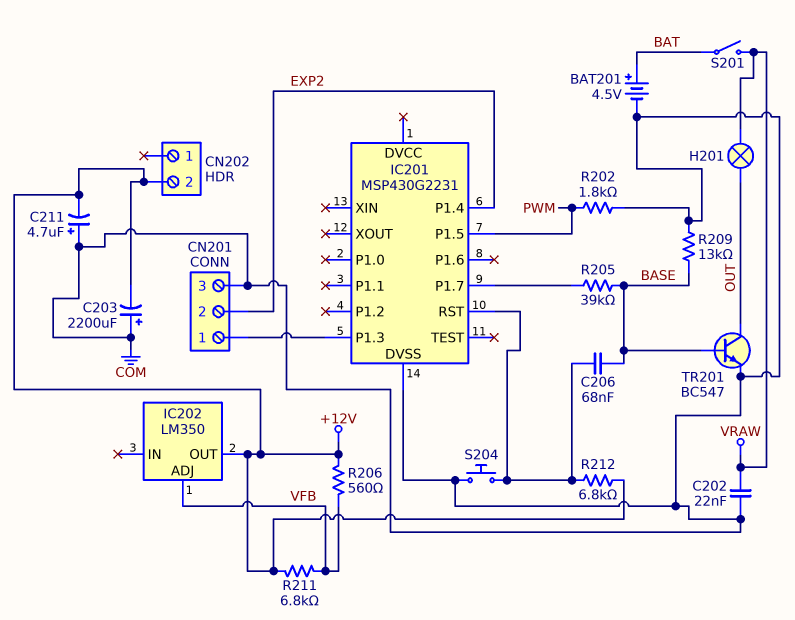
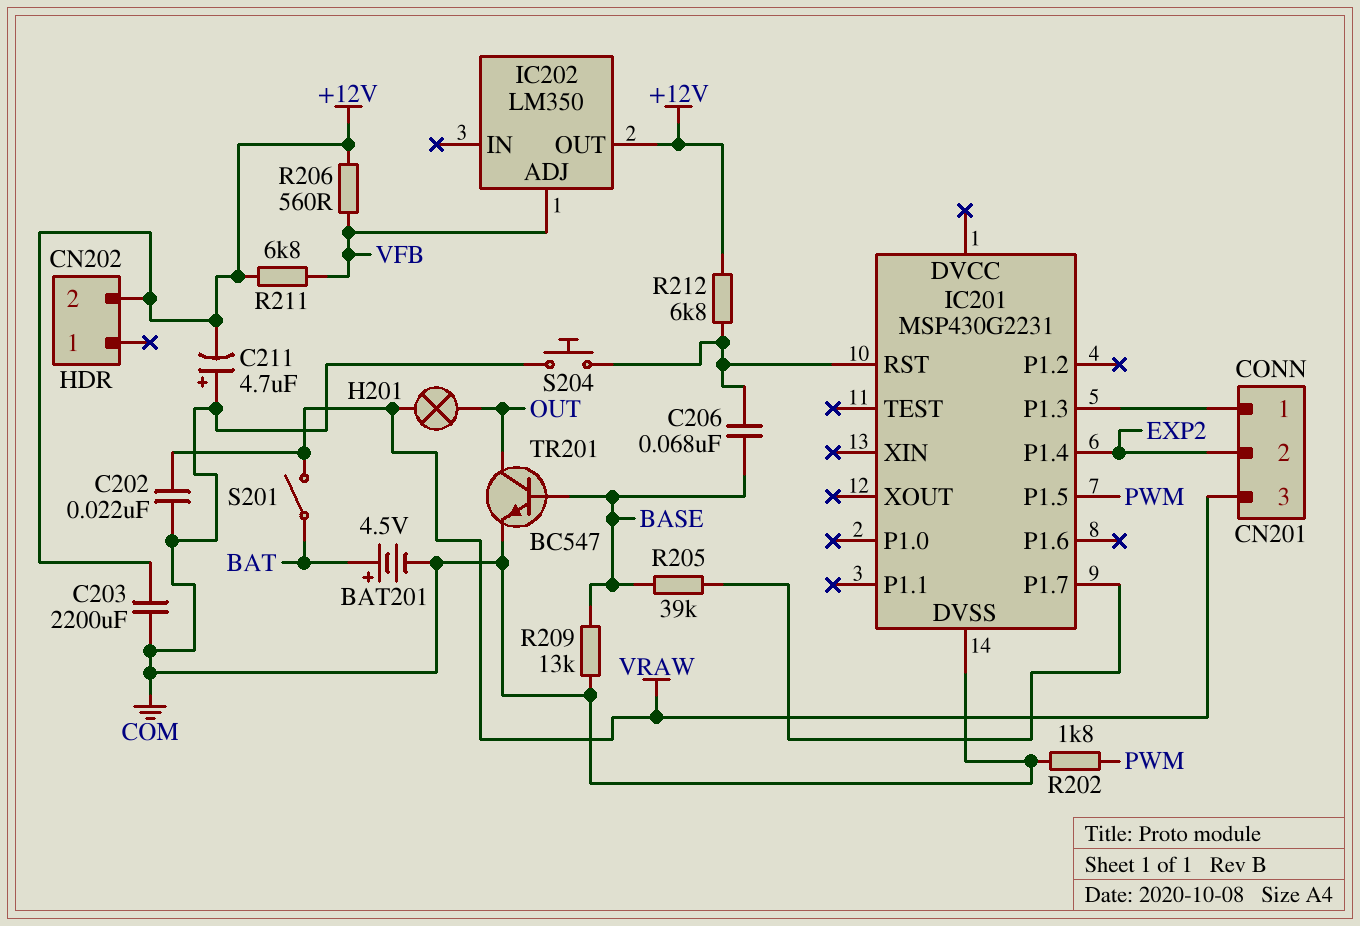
C203: 2200uF (plus COM, minus +12V) -> 2200uF (+12V, COM)
CN201 pin 3: COM -> VRAW

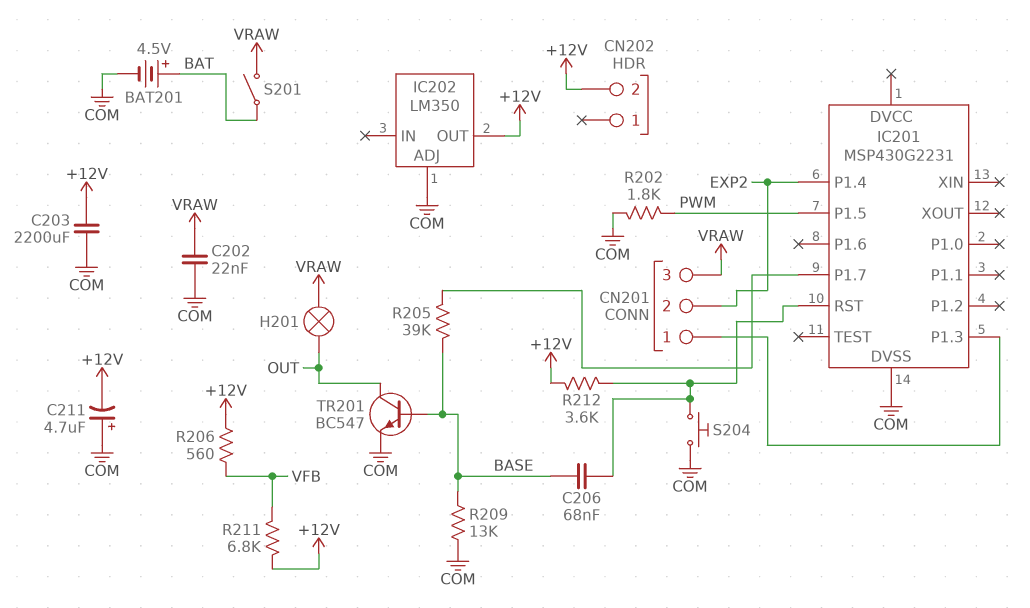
IC202 pin ADJ: VFB -> COM
R212: 6.8k (+12V, IC201/RST) -> 3.6k (+12V, IC201/RST)

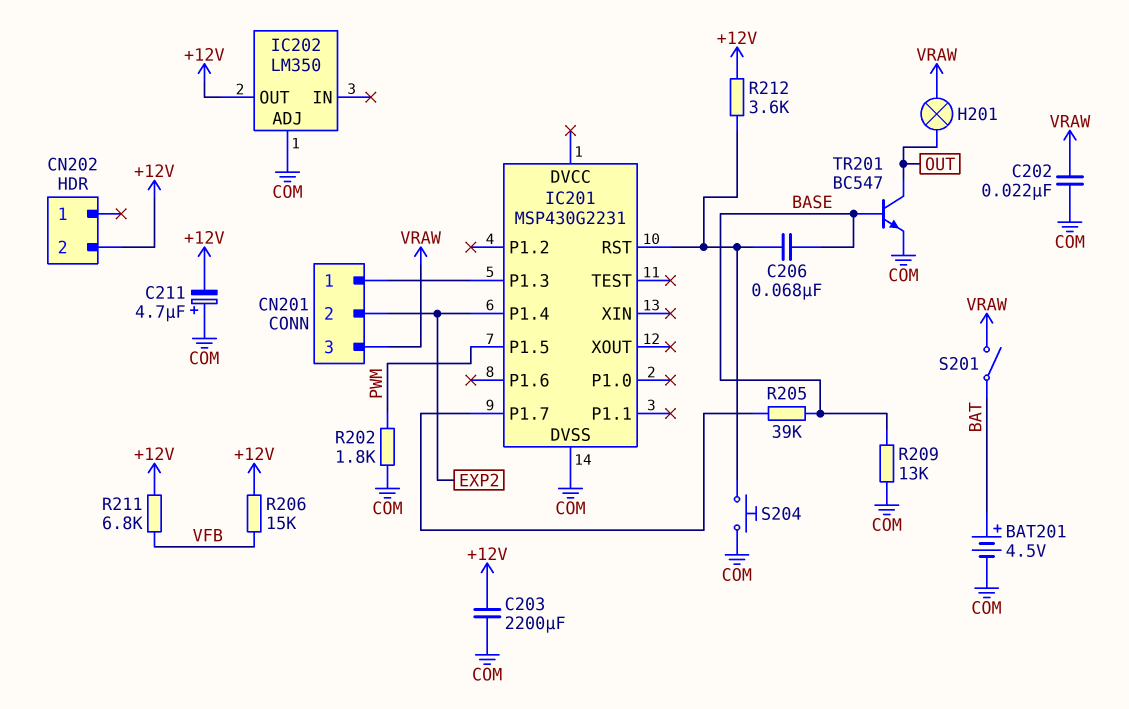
R206: 560 (+12V, VFB) -> 15k (+12V, VFB)

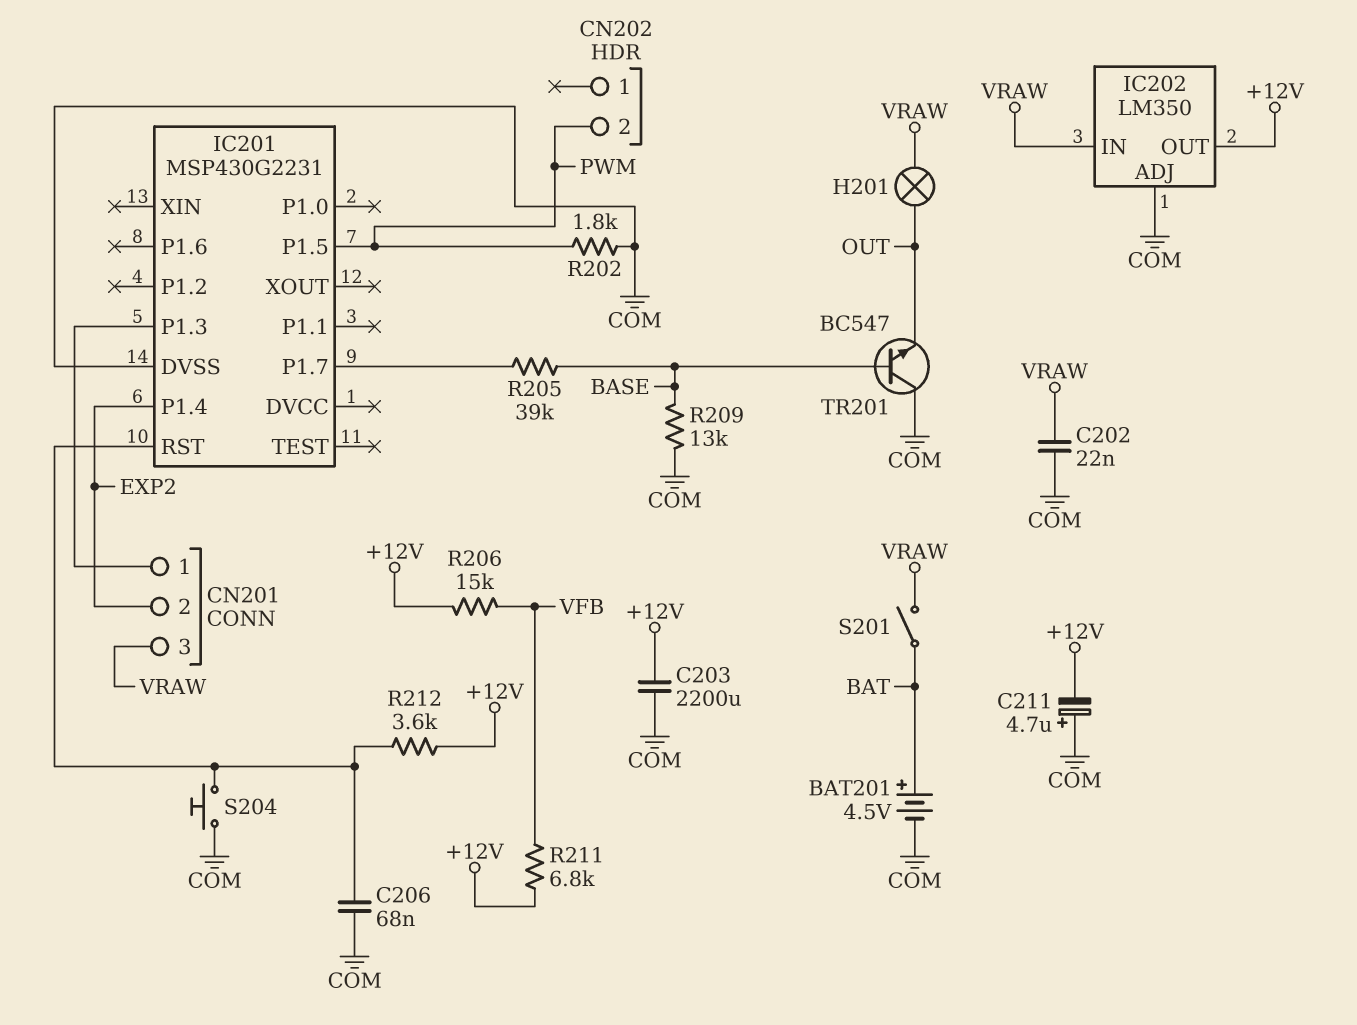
C206: 68nF (BASE, IC201/RST) -> 68nF (COM, IC201/RST)
CN202 pin 2: +12V -> PWM
IC202 pin IN: none -> VRAW
TR201: NPN BC547 (B BASE, C OUT, E COM) -> NPN BC547 (B BASE, C COM, E OUT)

